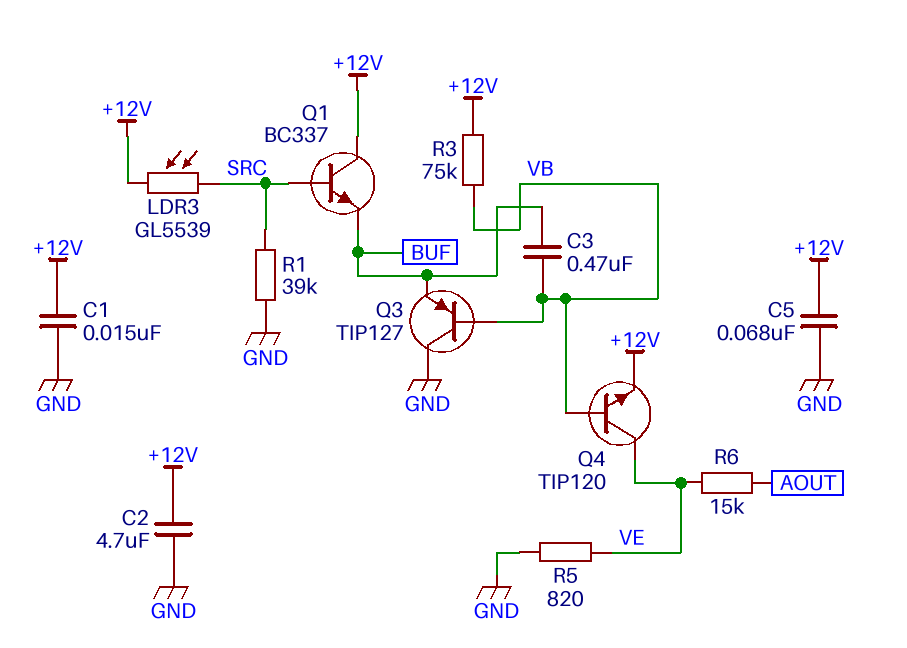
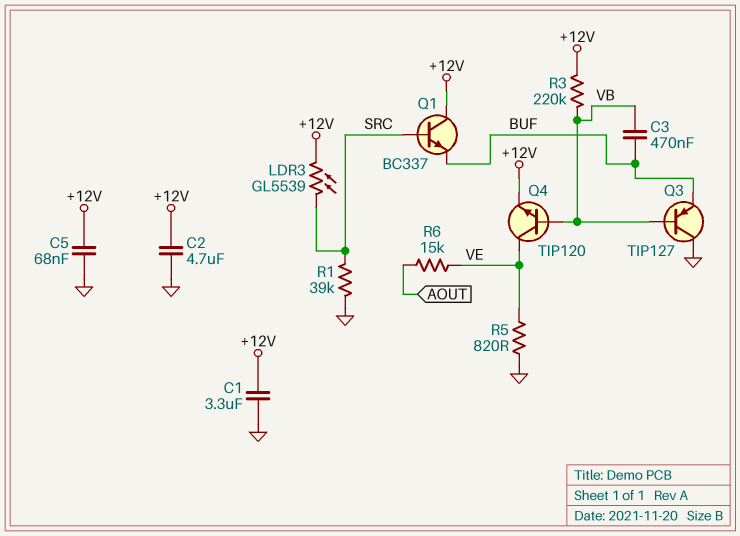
C1: 15nF (+12V, GND) -> 3.3uF (+12V, GND)
R3: 75k (+12V, VB) -> 220k (+12V, VB)

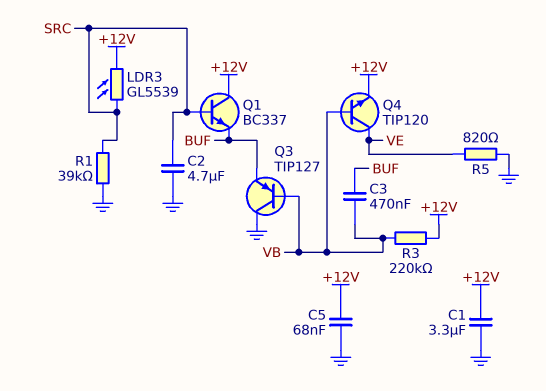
C2: 4.7uF (+12V, GND) -> 4.7uF (GND, SRC)
R6: 15k (AOUT, VE) -> none

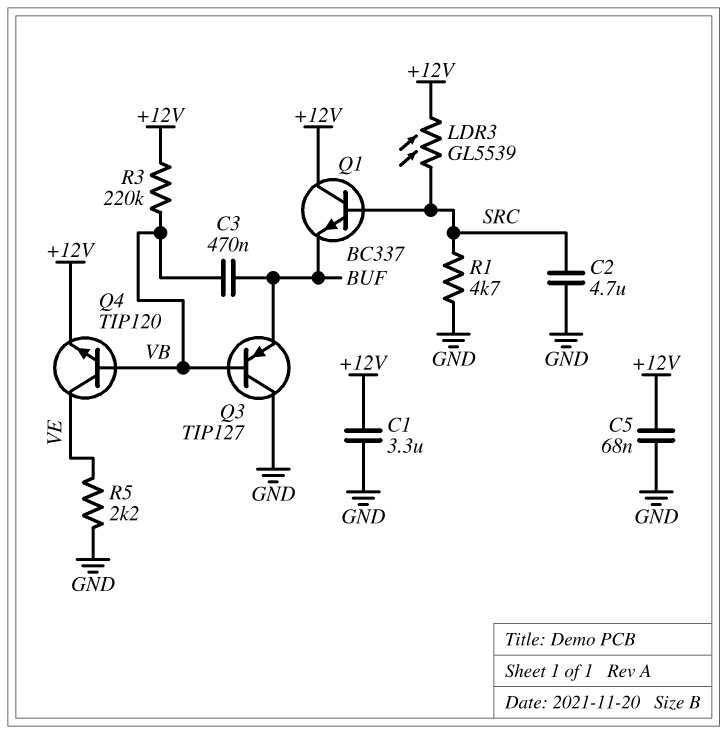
R1: 39k (GND, SRC) -> 4.7k (GND, SRC)
R5: 820 (GND, VE) -> 2.2k (GND, VE)

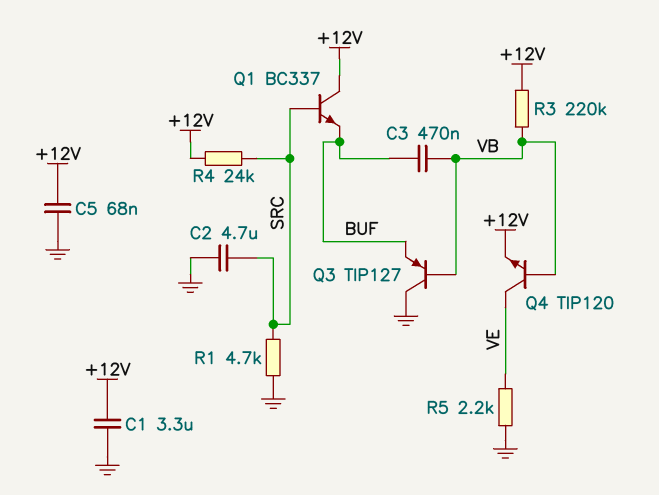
LDR3: GL5539 (+12V, SRC) -> none
R4: none -> 24k (+12V, SRC)

